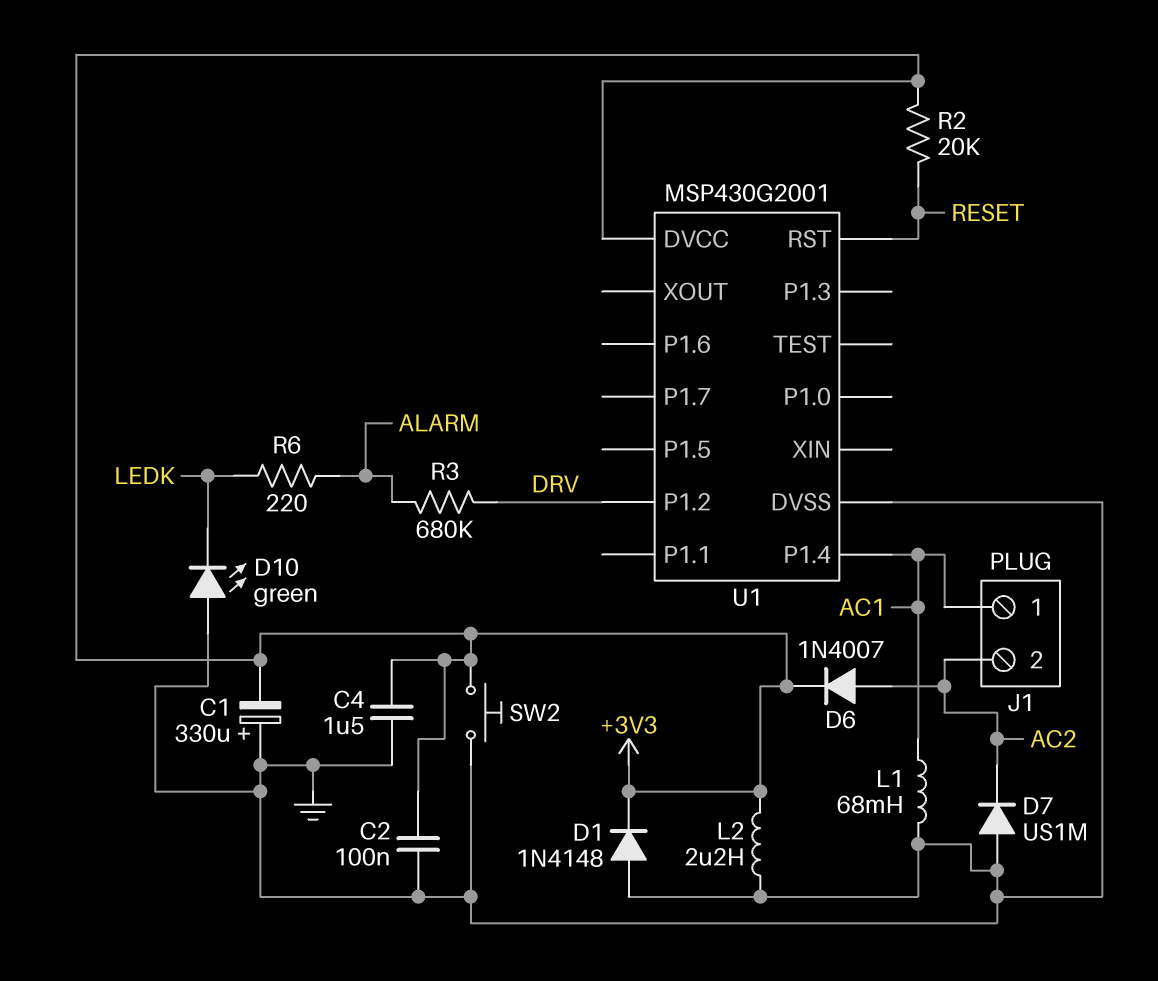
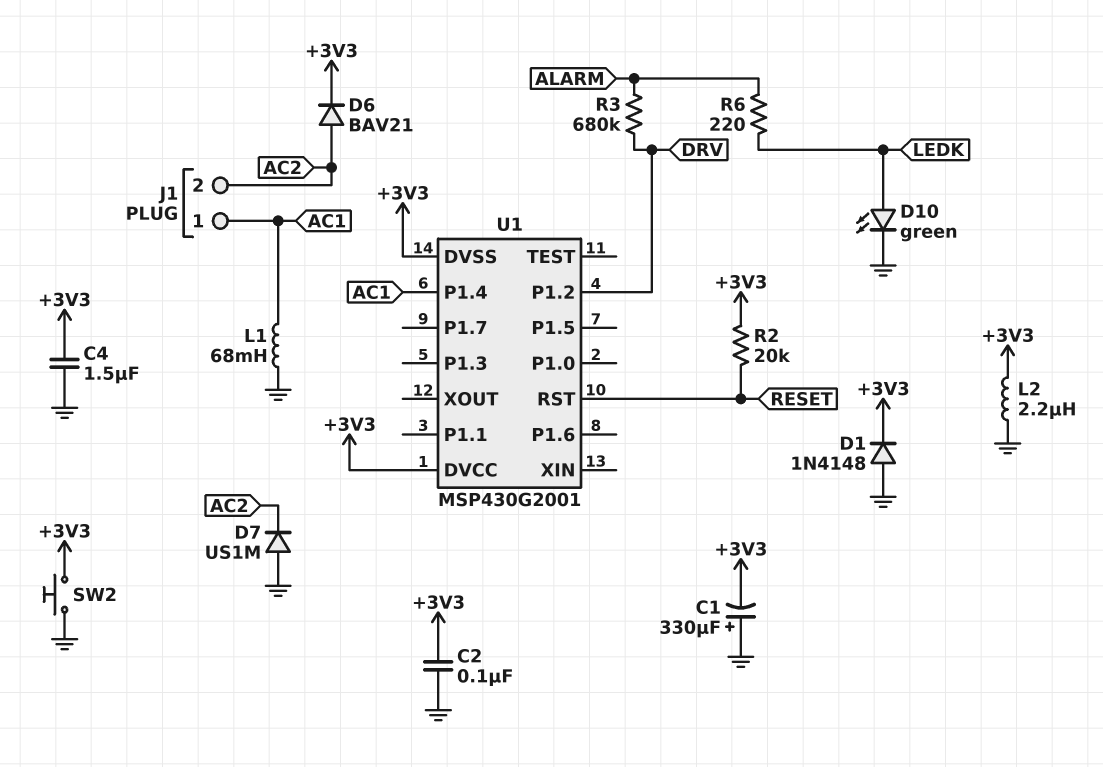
D6: diode 1N4007 (A AC2, K +3V3) -> diode BAV21 (A AC2, K +3V3)
D10: LED green (A GND, K LEDK) -> LED green (A LEDK, K GND)
U1 pin DVSS: GND -> +3V3

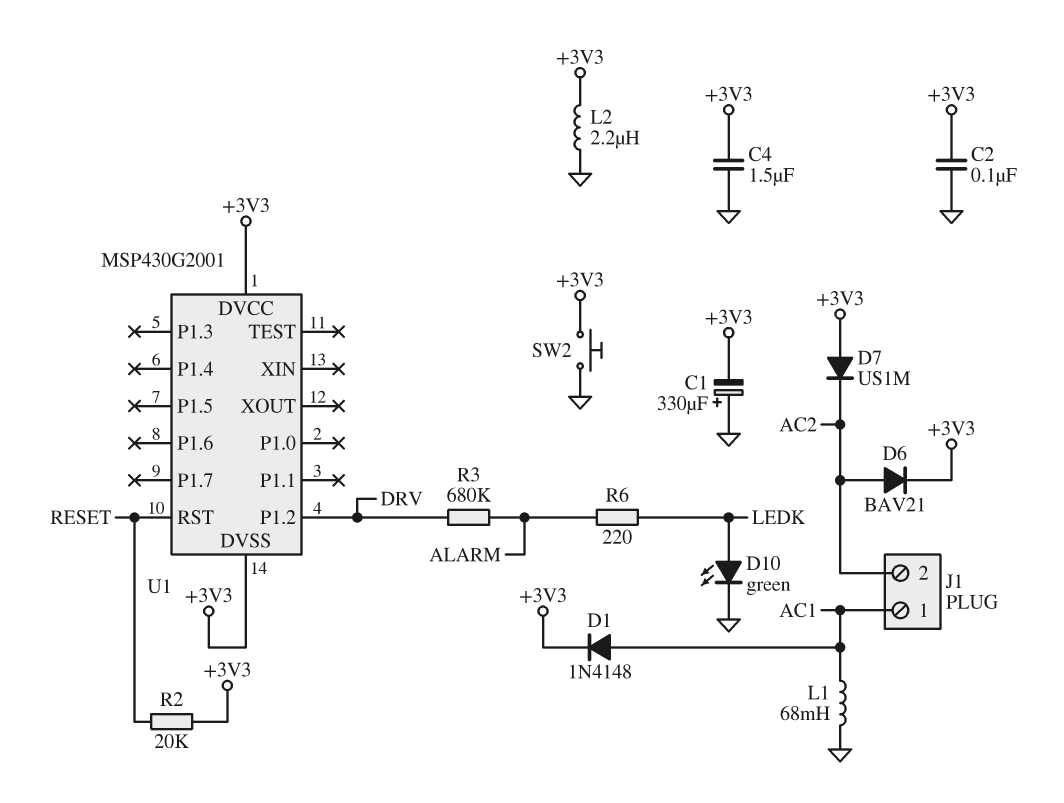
D1: diode 1N4148 (A GND, K +3V3) -> diode 1N4148 (A AC1, K +3V3)
D7: diode US1M (A GND, K AC2) -> diode US1M (A +3V3, K AC2)
U1 pin P1.4: AC1 -> none

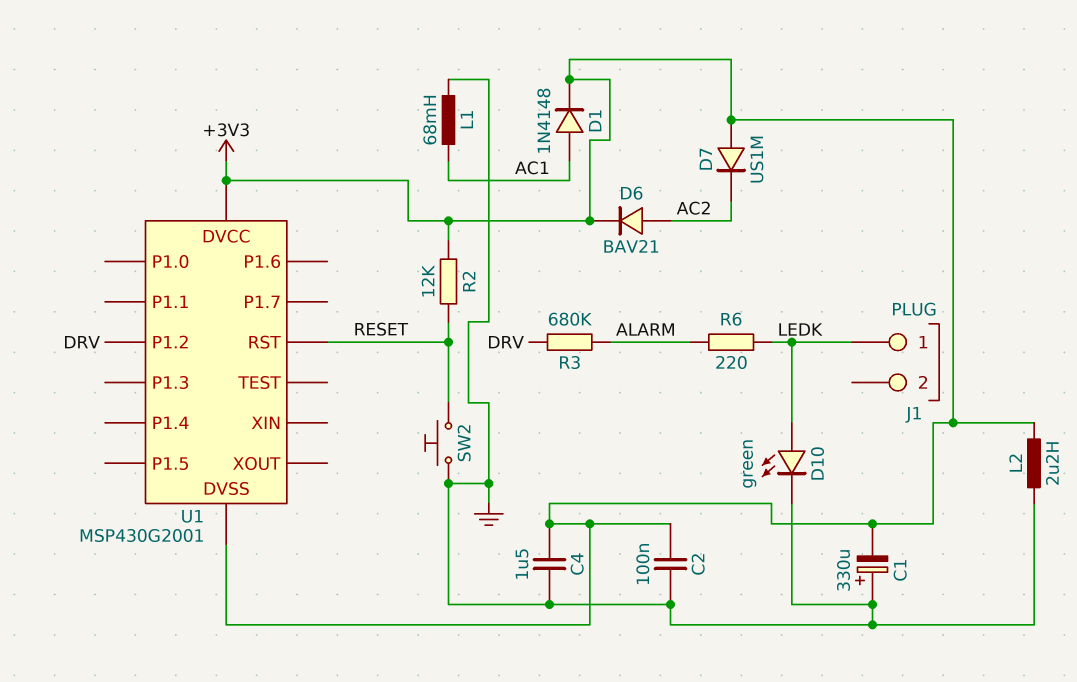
J1 pin 1: AC1 -> LEDK
J1 pin 2: AC2 -> none
R2: 20k (+3V3, RESET) -> 12k (+3V3, RESET)
SW2: button (+3V3, GND) -> button (GND, RESET)

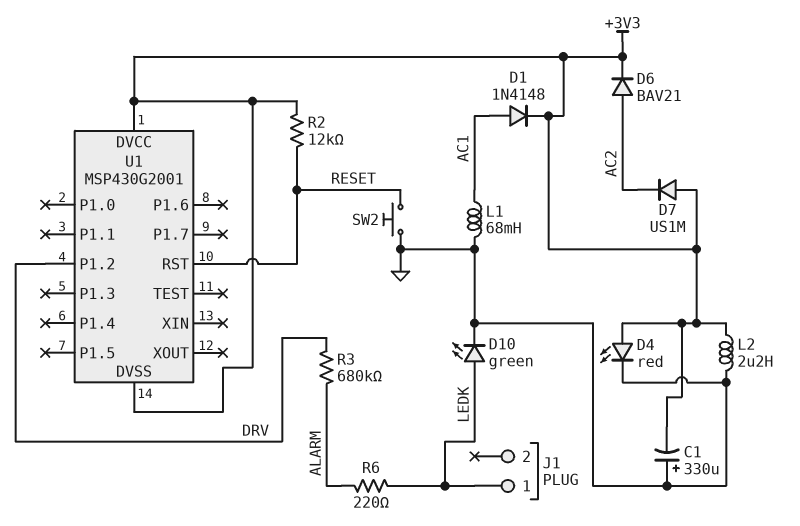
C2: 100nF (+3V3, GND) -> none
C4: 1.5uF (+3V3, GND) -> none
D4: none -> LED red (A +3V3, K GND)

